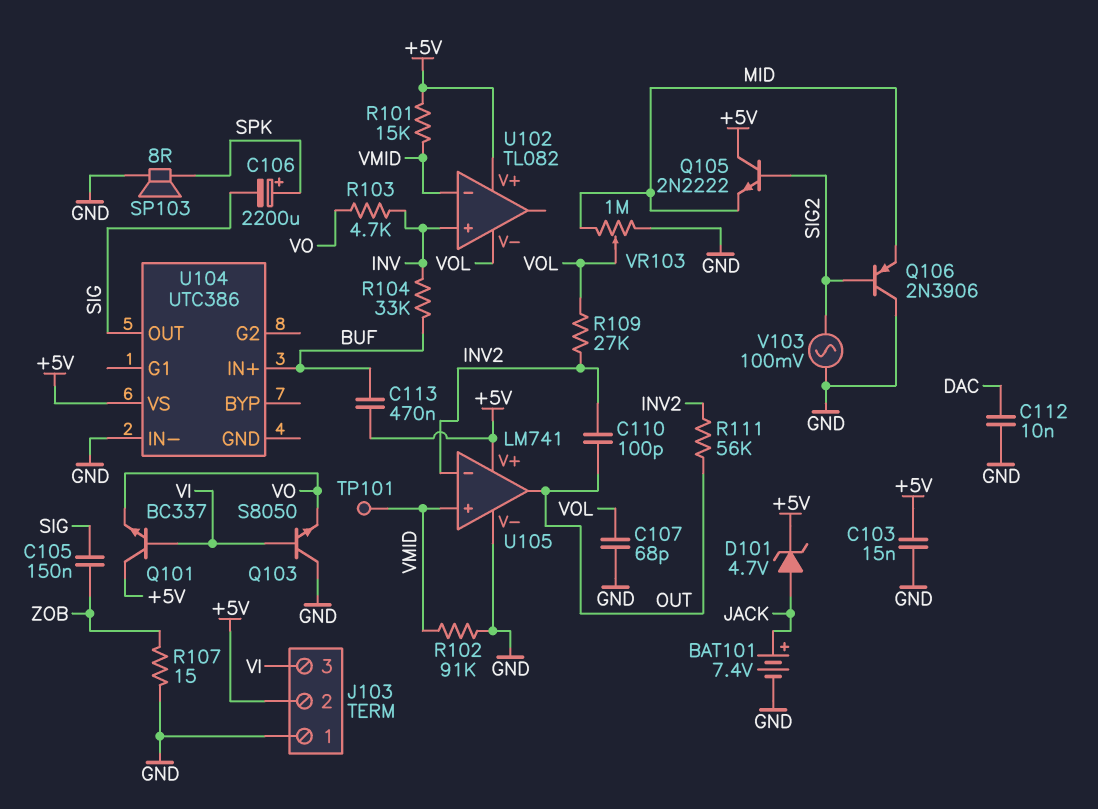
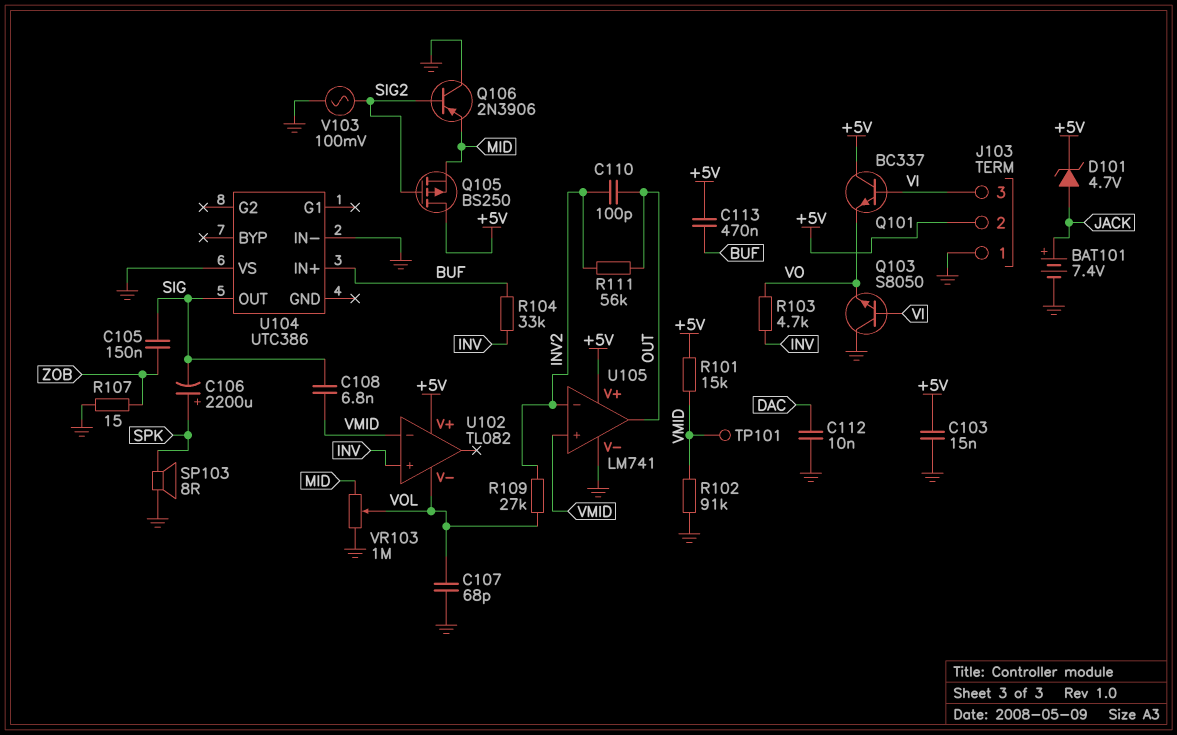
C108: none -> 6.8nF (SIG, VMID)
Q105: NPN 2N2222 (B SIG2, C +5V, E MID) -> PMOS BS250 (G SIG2, D +5V, S MID)
U104 pin VS: +5V -> GND

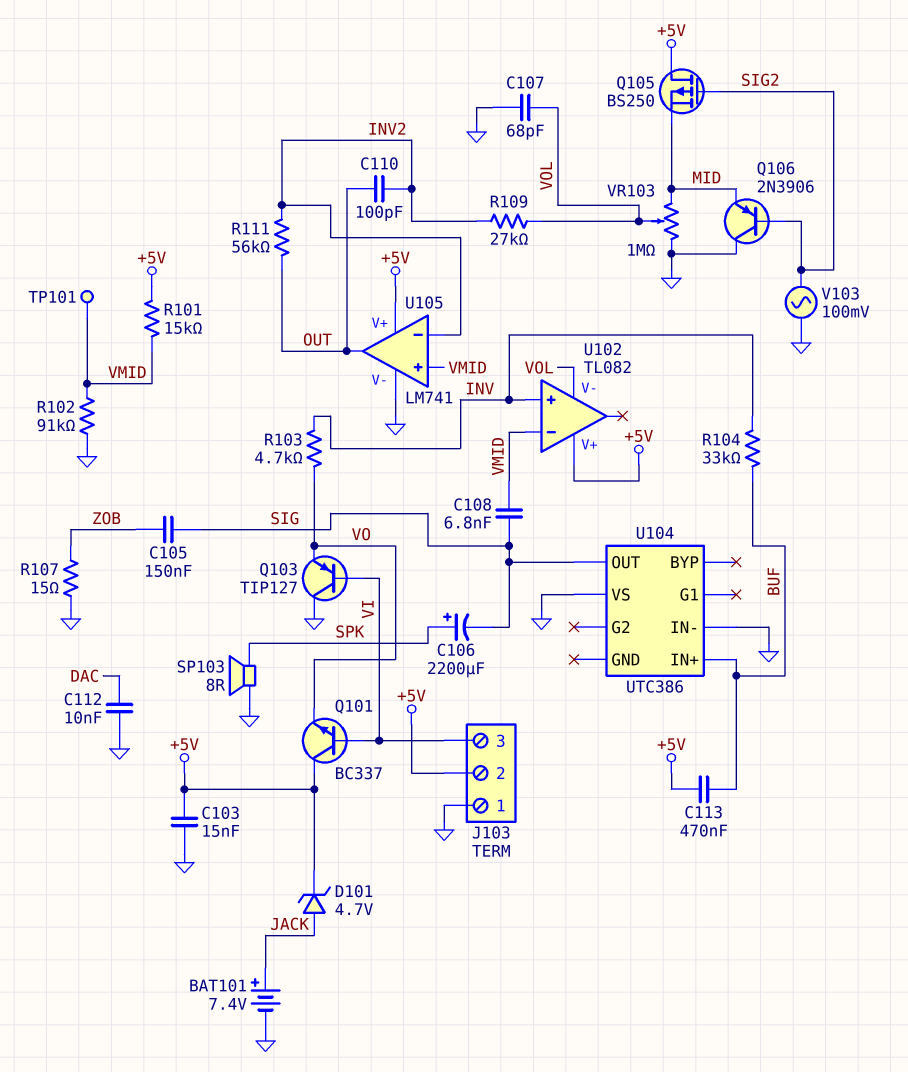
Q103: NPN S8050 (B VI, C GND, E VO) -> PNP TIP127 (B VI, C GND, E VO)

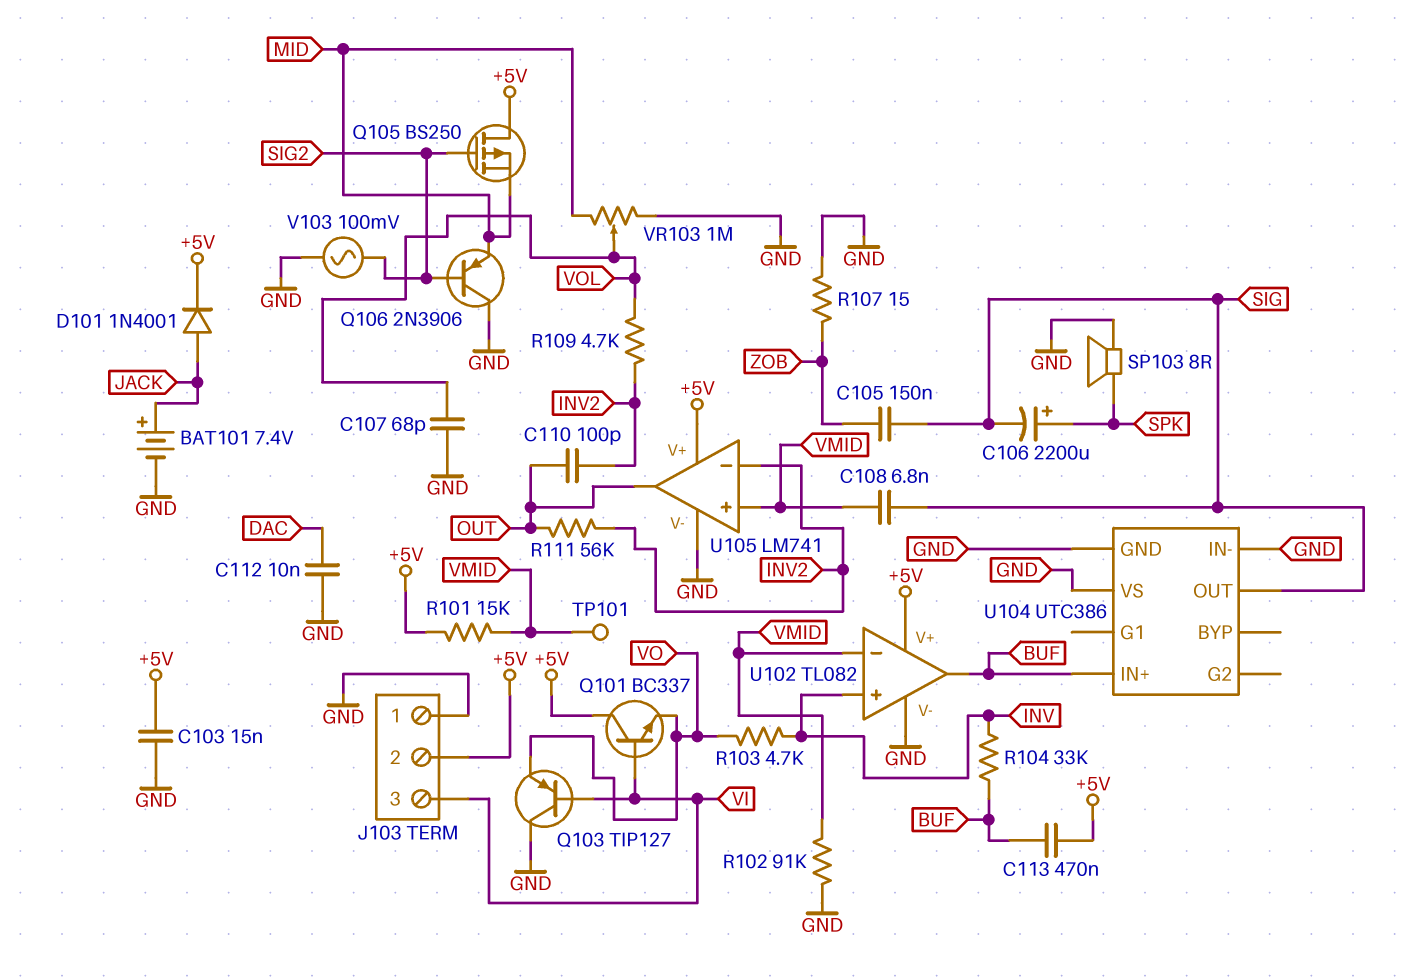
D101: zener 4.7V (A JACK, K +5V) -> diode 1N4001 (A JACK, K +5V)
R109: 27k (INV2, VOL) -> 4.7k (INV2, VOL)
U102 pin V-: VOL -> GND
U102 pin out: none -> BUF
U104 pin GND: none -> GND

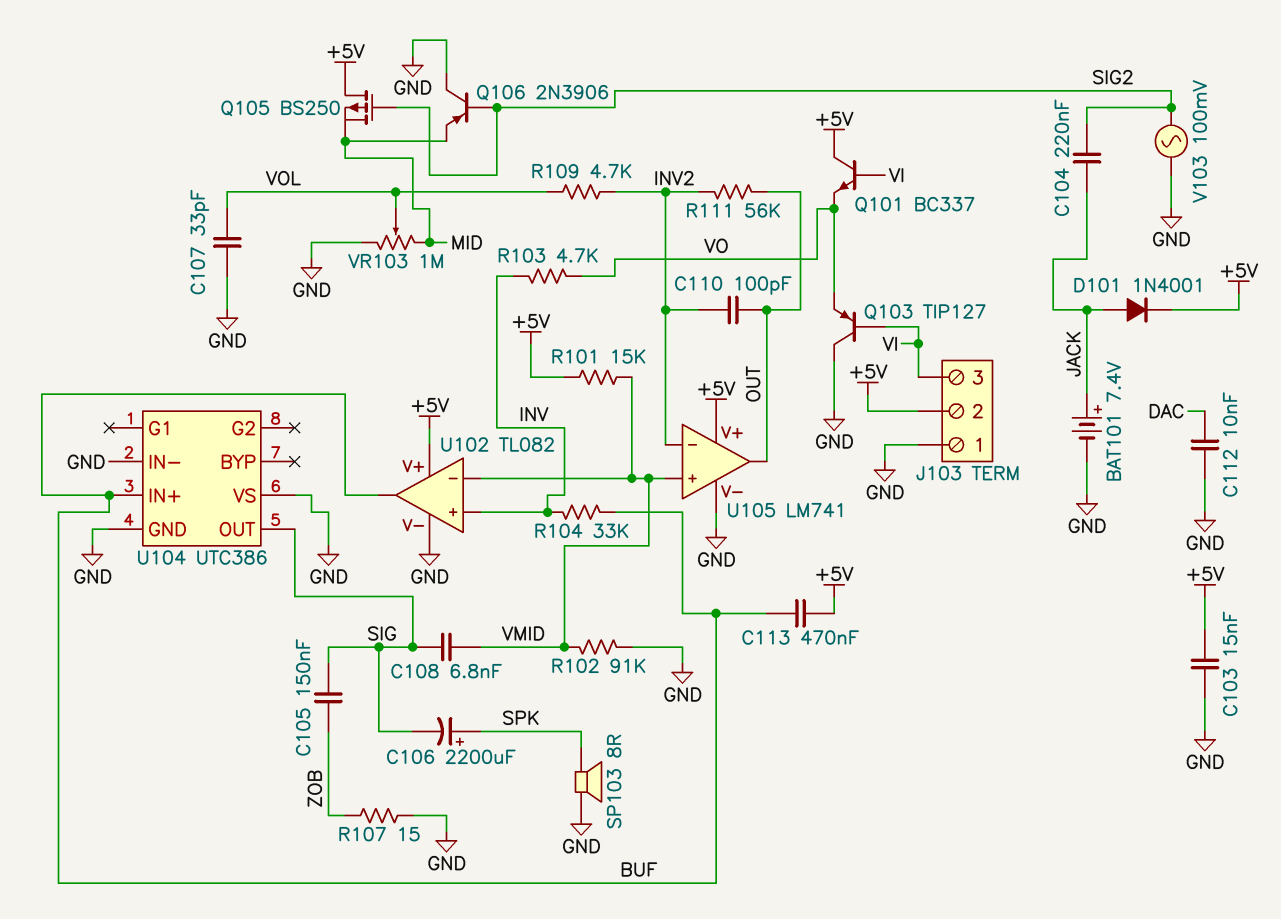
C104: none -> 220nF (JACK, SIG2)
C107: 68pF (GND, VOL) -> 33pF (GND, VOL)
TP101: test point (VMID) -> none

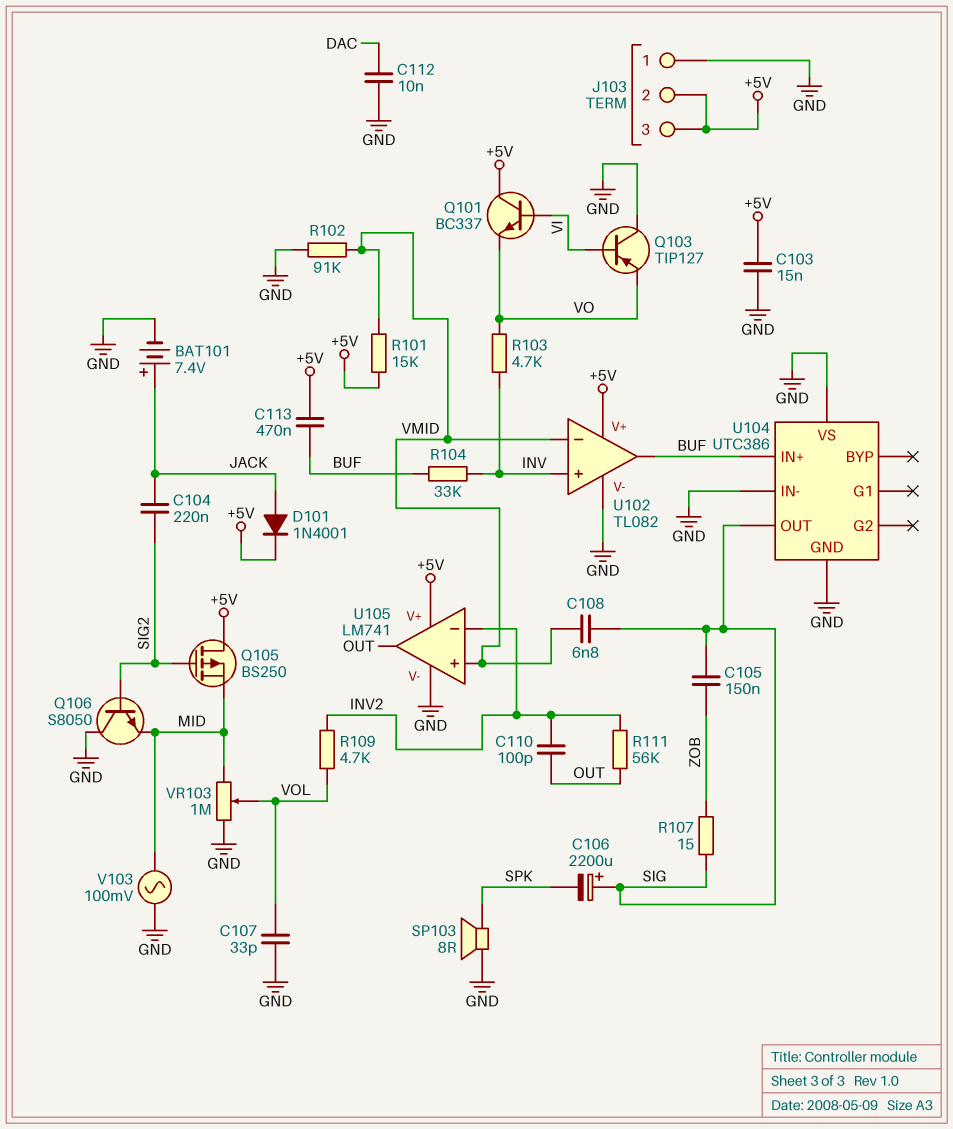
C106: 2200uF (plus SPK, minus SIG) -> 2200uF (plus SIG, minus SPK)
J103 pin 3: VI -> +5V
Q106: PNP 2N3906 (B SIG2, C GND, E MID) -> NPN S8050 (B SIG2, C GND, E MID)
R107: 15 (GND, ZOB) -> 15 (SIG, ZOB)
V103: AC 100mV (GND, SIG2) -> AC 100mV (GND, MID)

